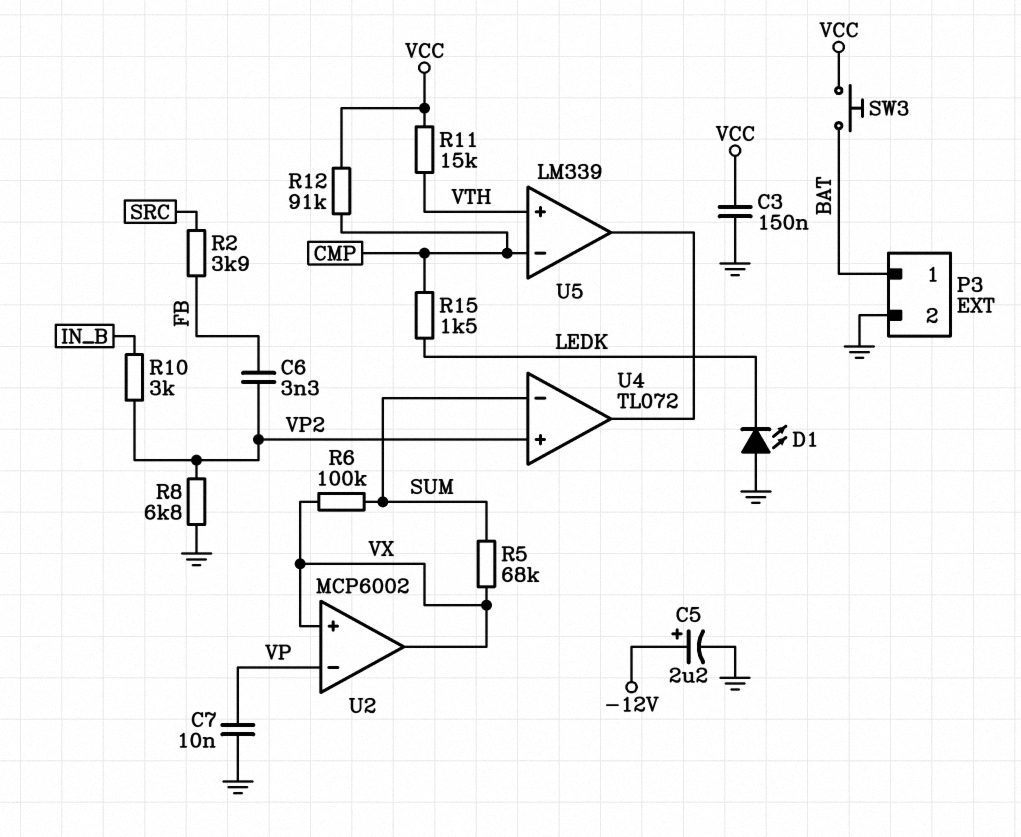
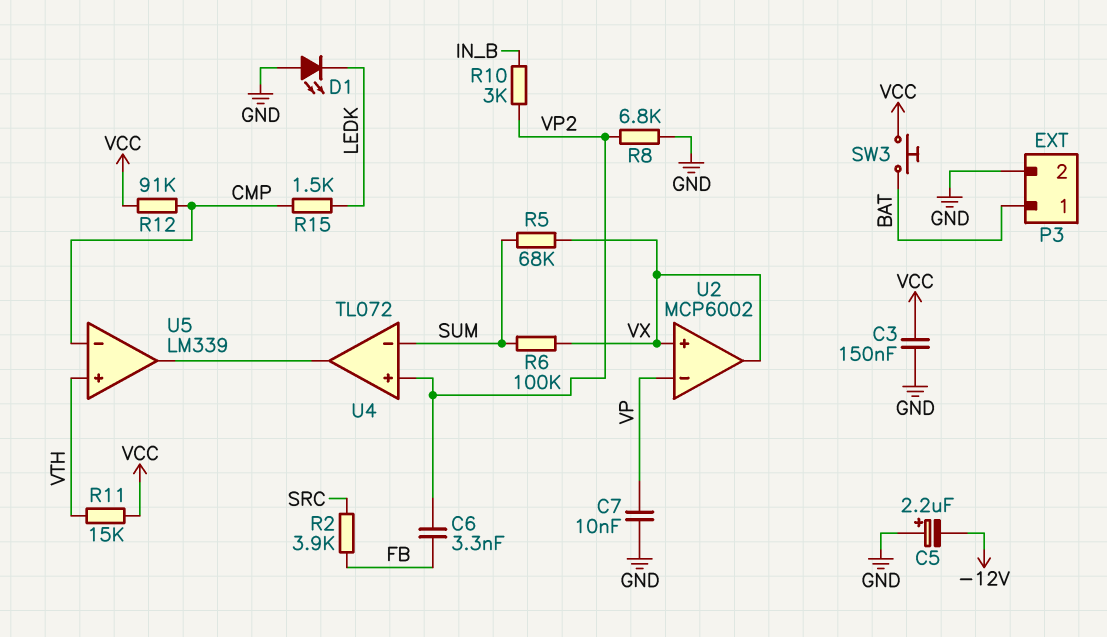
C5: 2.2uF (plus -12V, minus GND) -> 2.2uF (plus GND, minus -12V)

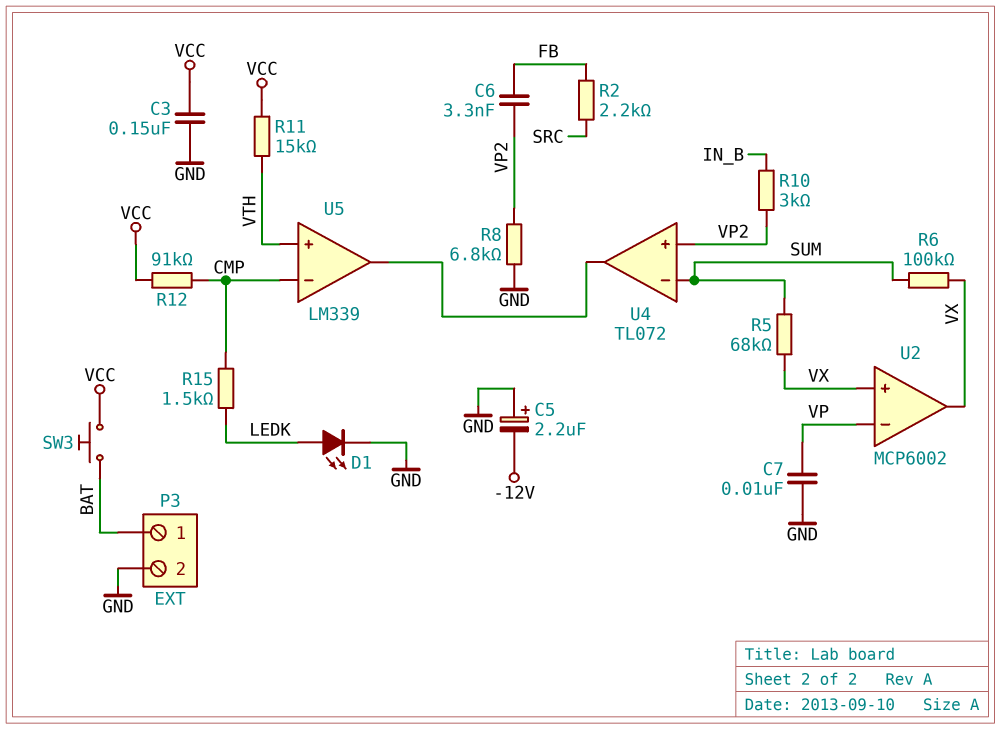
D1: LED (A GND, K LEDK) -> LED (A LEDK, K GND)
R2: 3.9k (FB, SRC) -> 2.2k (FB, SRC)

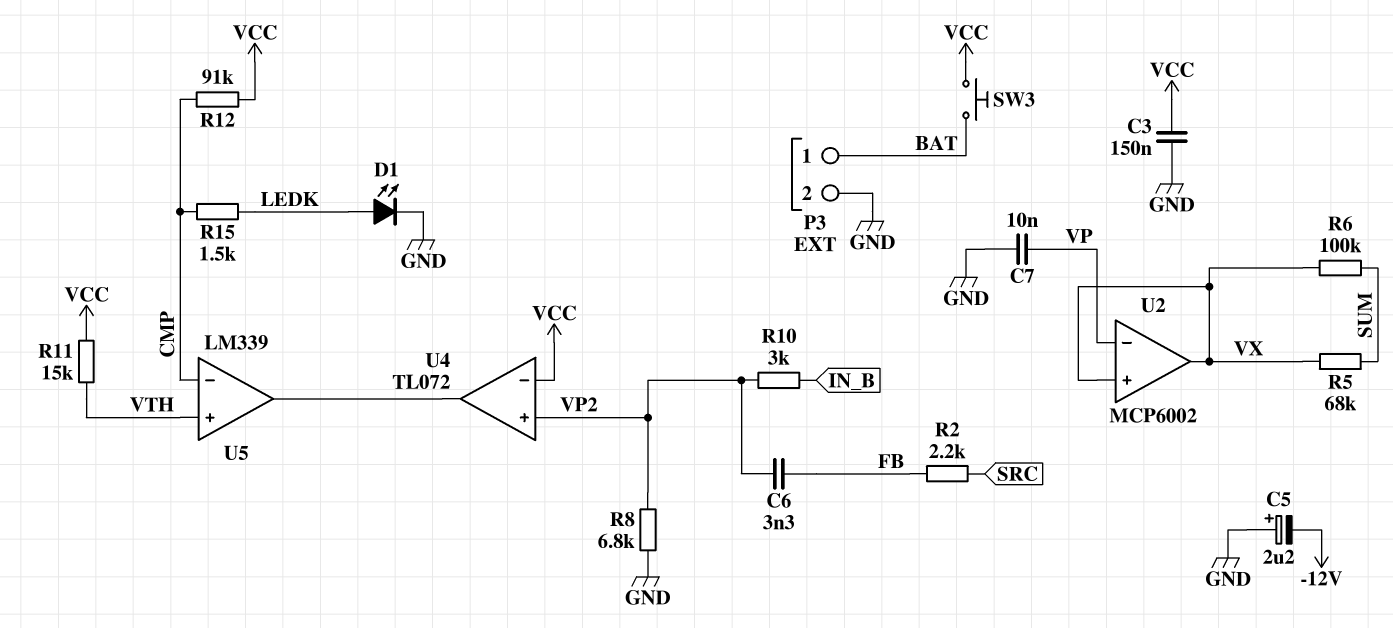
U4 pin in-: SUM -> VCC

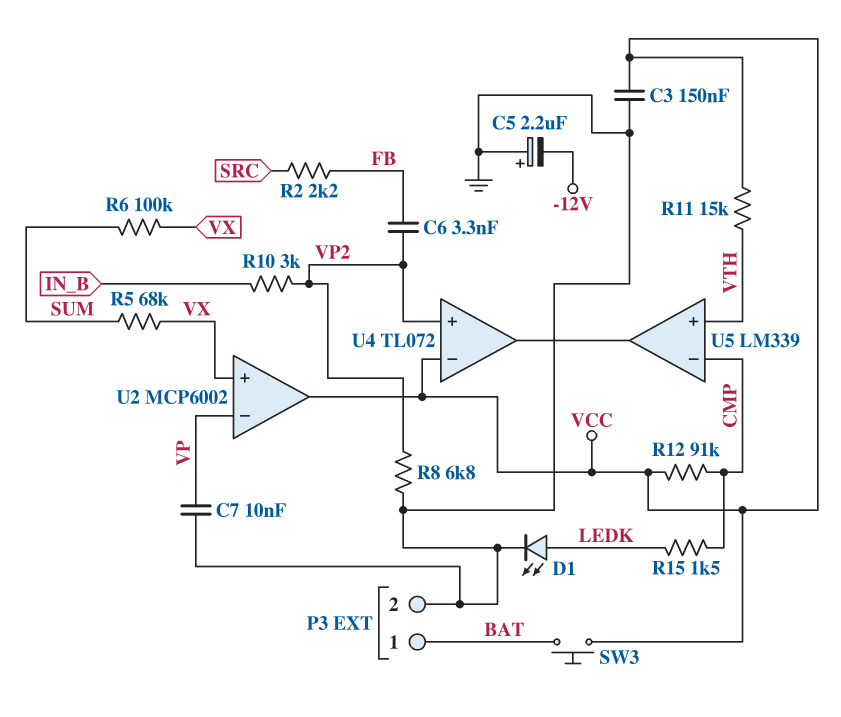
U2 pin out: VX -> VCC

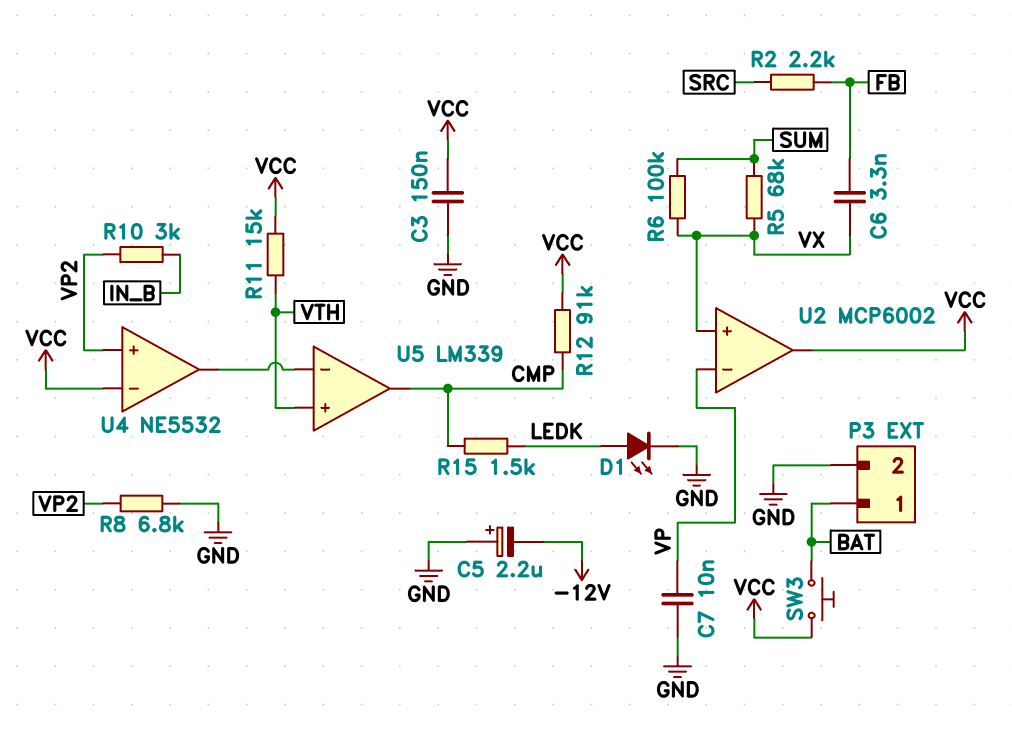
C6: 3.3nF (FB, VP2) -> 3.3nF (FB, VX)
U4: TL072 -> NE5532
U5 pin in-: CMP -> U4/out
U5 pin out: U4/out -> CMP

